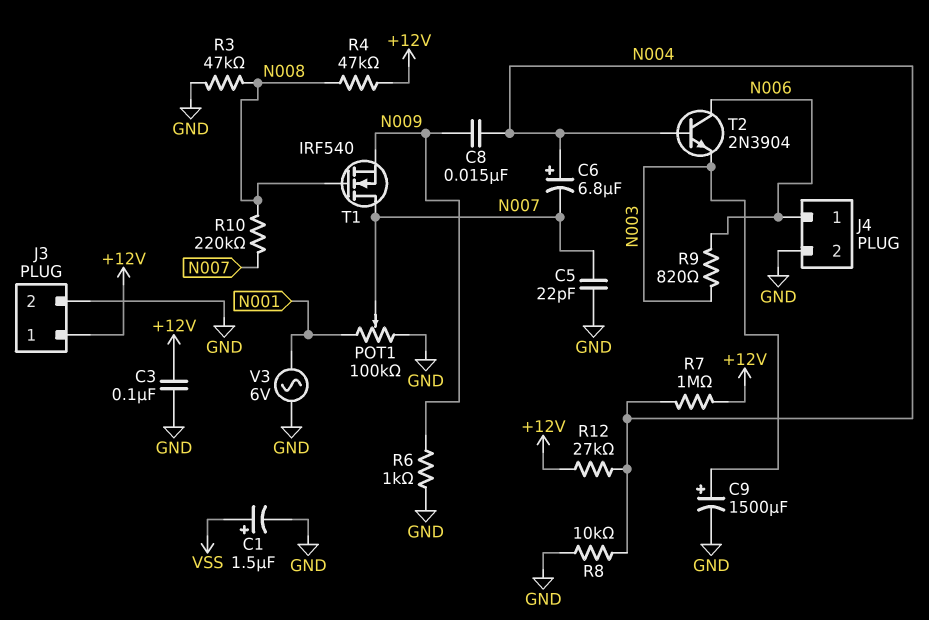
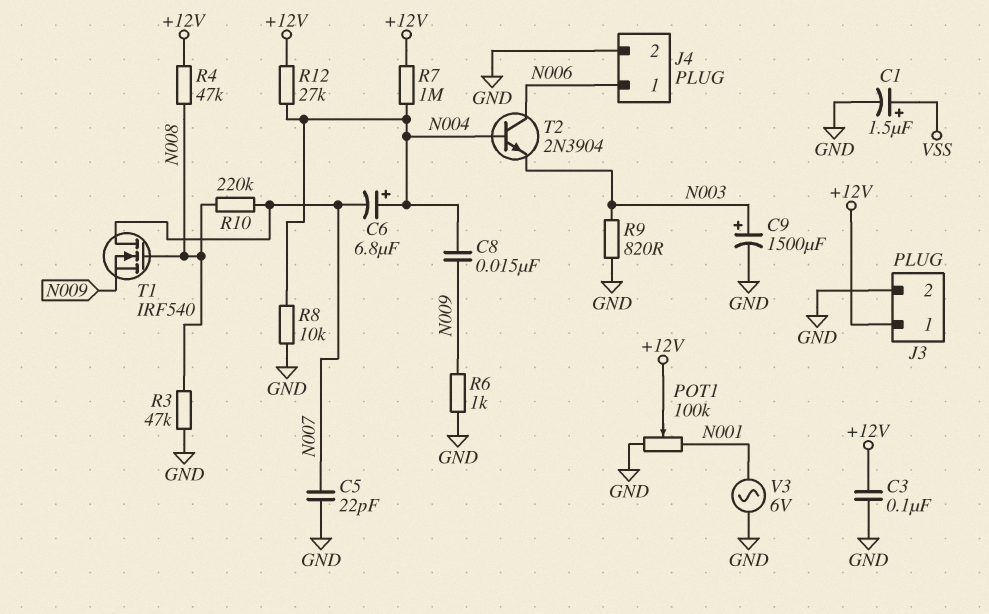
POT1: 100k (GND, N001, wiper N007) -> 100k (GND, N001, wiper +12V)
R9: 820 (N003, N006) -> 820 (GND, N003)

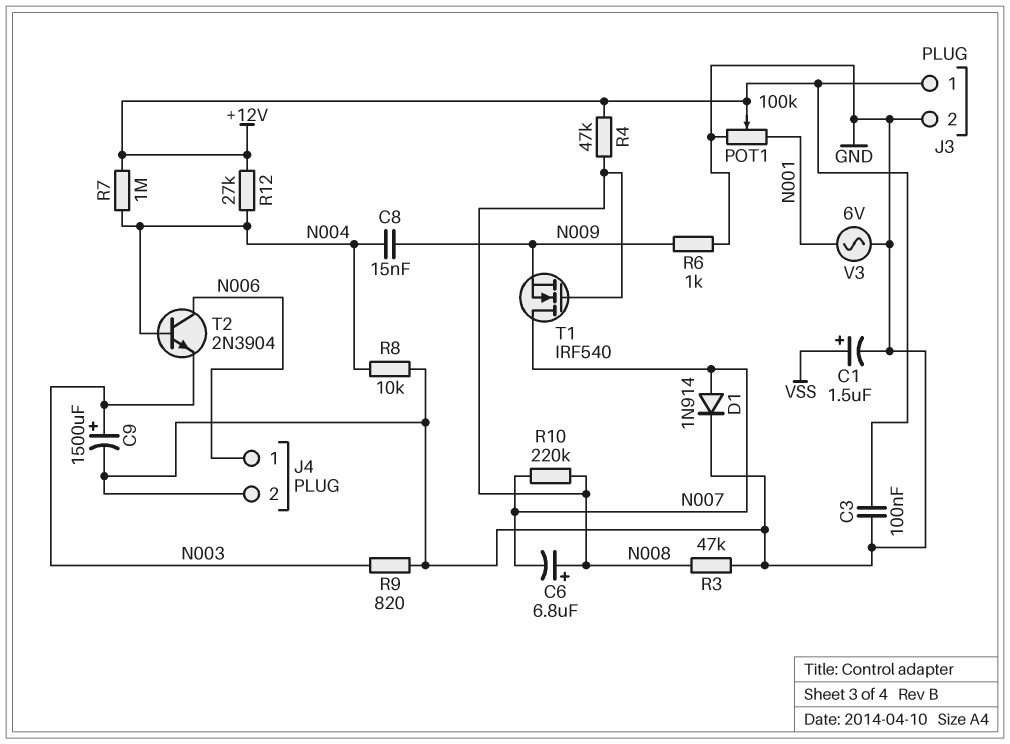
C5: 22pF (GND, N007) -> none
C6: 6.8uF (plus N004, minus N007) -> 6.8uF (plus N008, minus N007)
D1: none -> diode 1N914 (A N007, K GND)

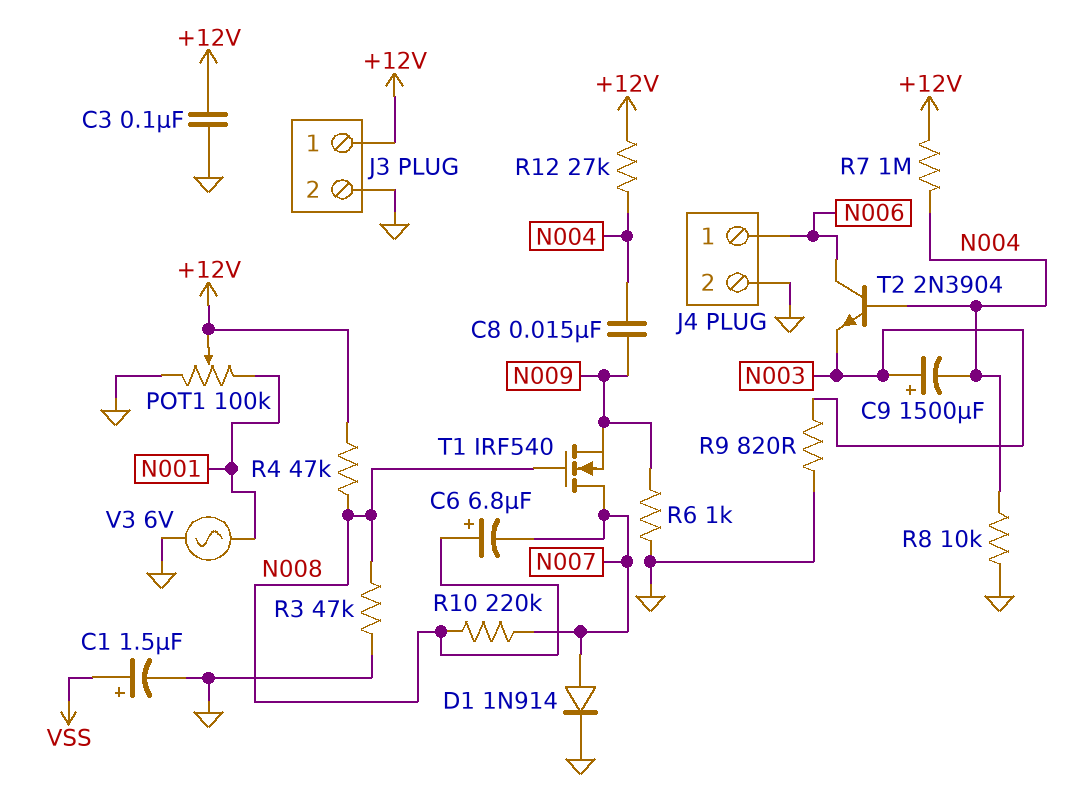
C9: 1500uF (plus N003, minus GND) -> 1500uF (plus N003, minus N004)

